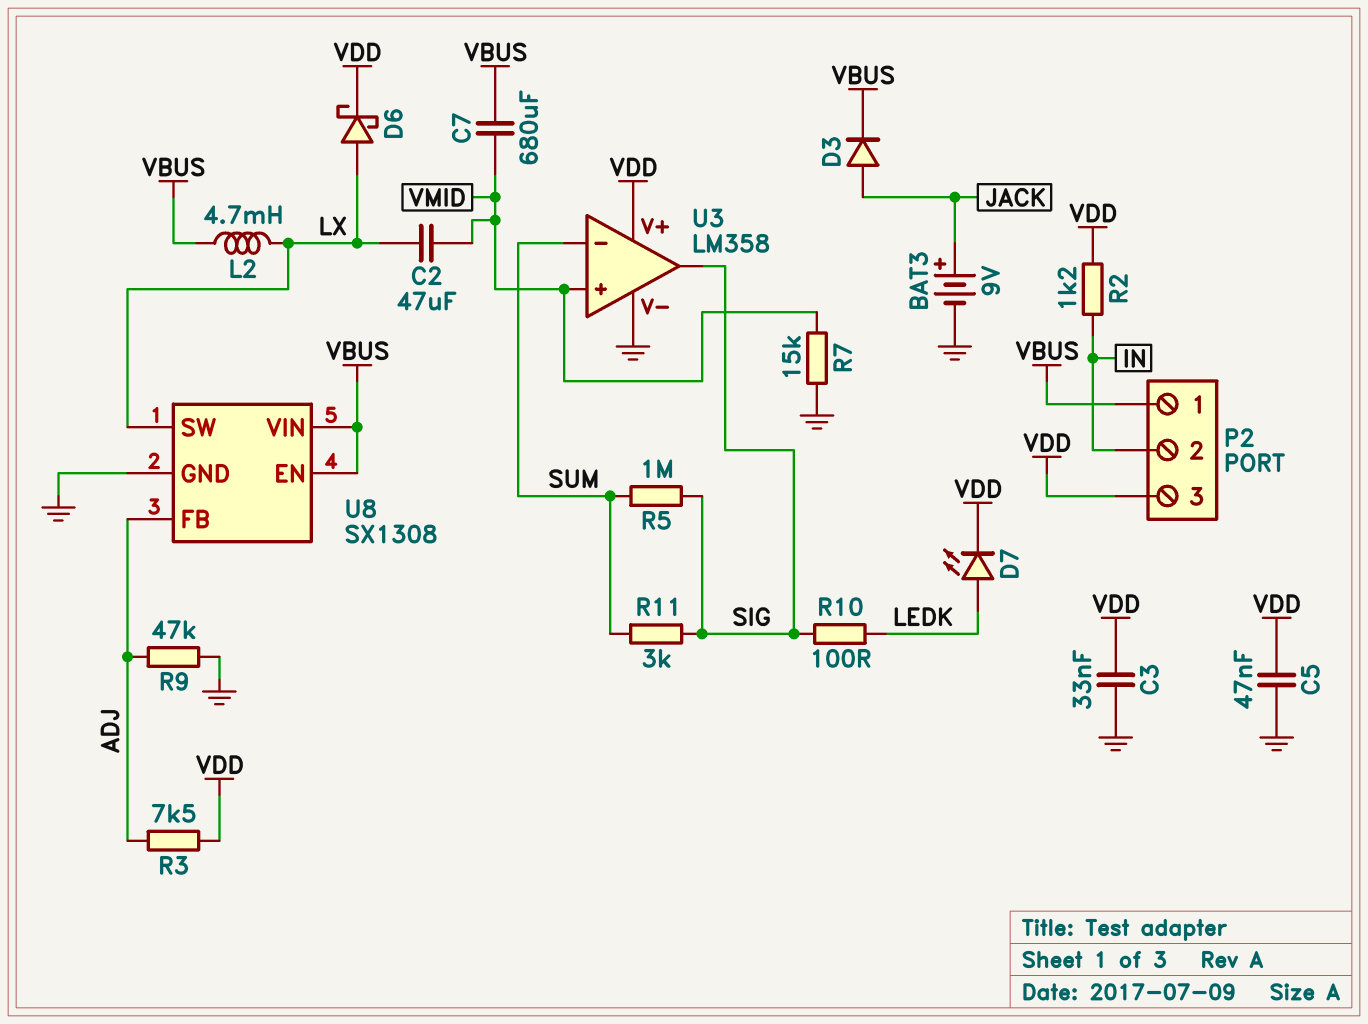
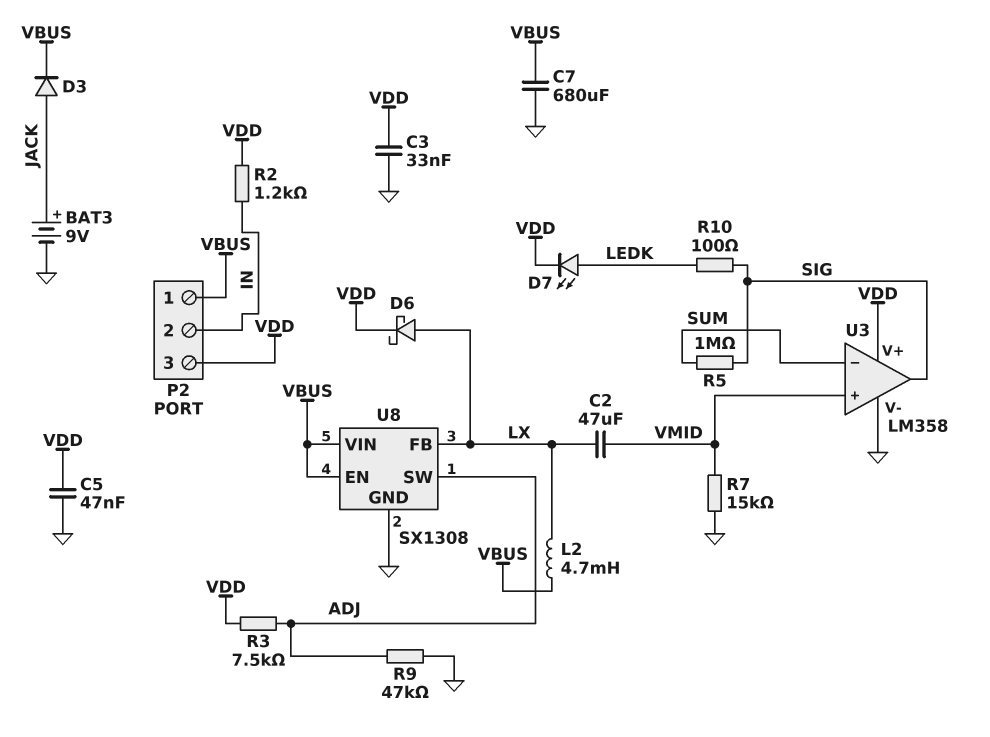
C7: 680uF (VBUS, VMID) -> 680uF (GND, VBUS)
R11: 3k (SIG, SUM) -> none
U8 pin FB: ADJ -> LX
U8 pin SW: LX -> ADJ

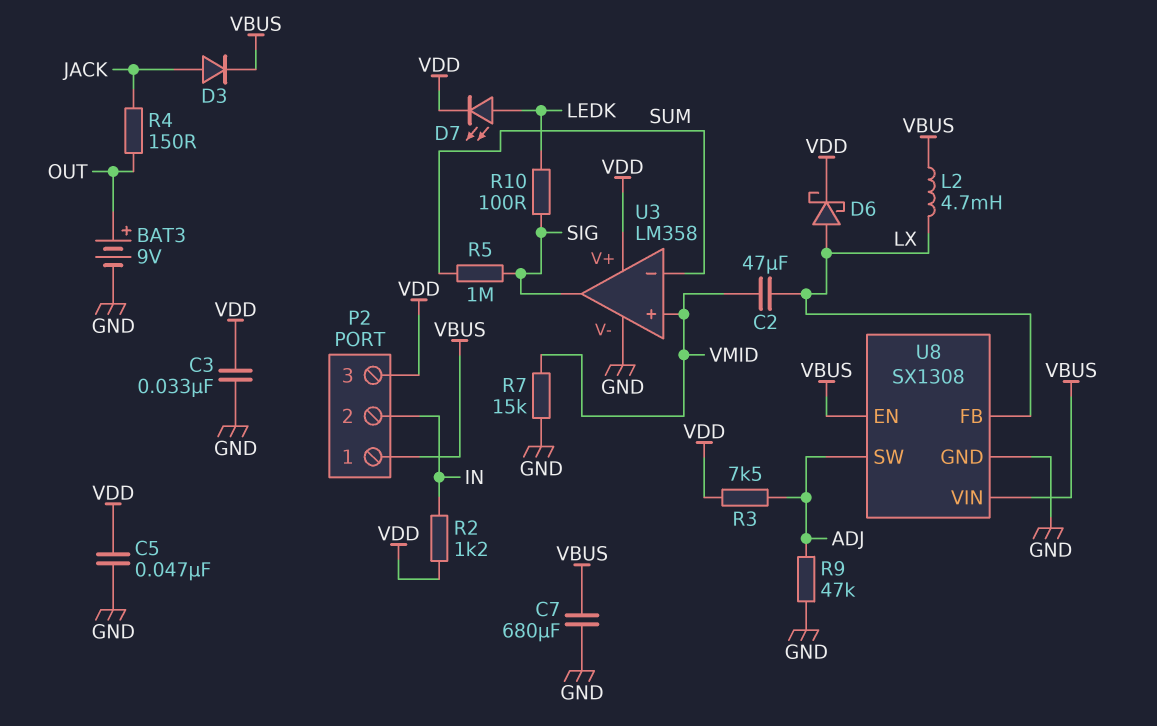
BAT3: 9V (plus JACK, minus GND) -> 9V (plus OUT, minus GND)
R4: none -> 150 (JACK, OUT)

